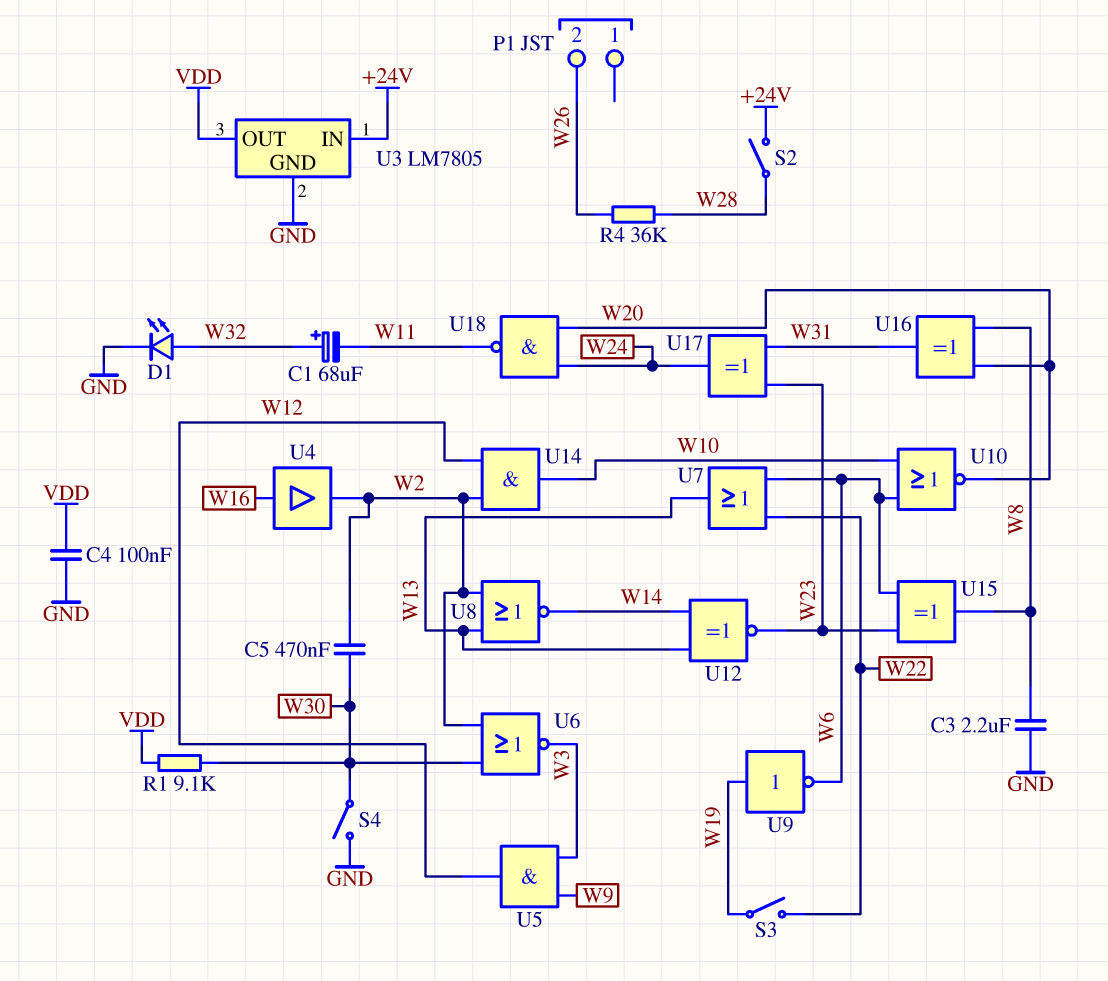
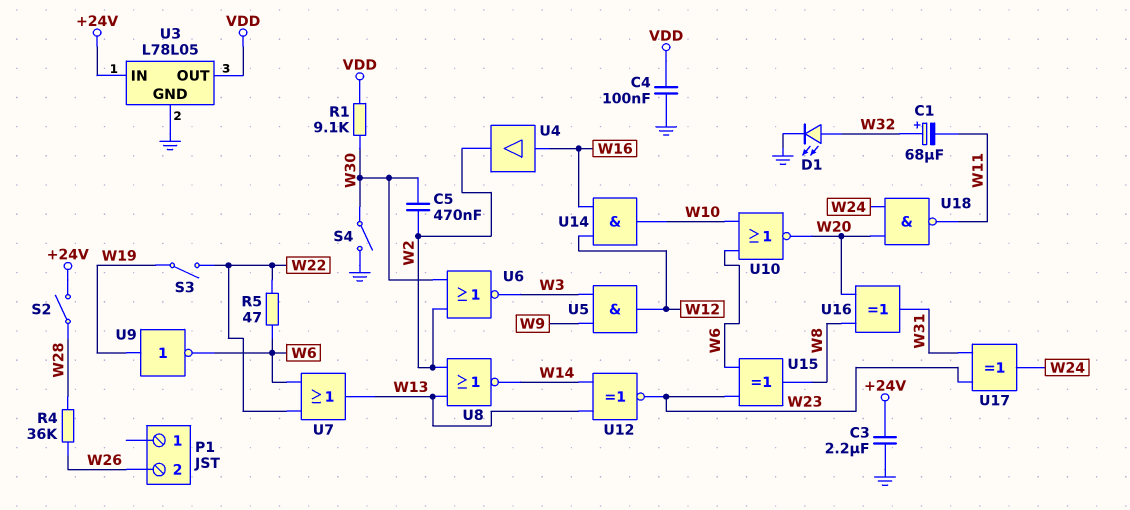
C3: 2.2uF (GND, W8) -> 2.2uF (+24V, GND)
R5: none -> 47 (W6, W22)
U3: LM7805 -> L78L05
U14: AND (in W2, in W12, out W10) -> AND (in W12, in W16, out W10)

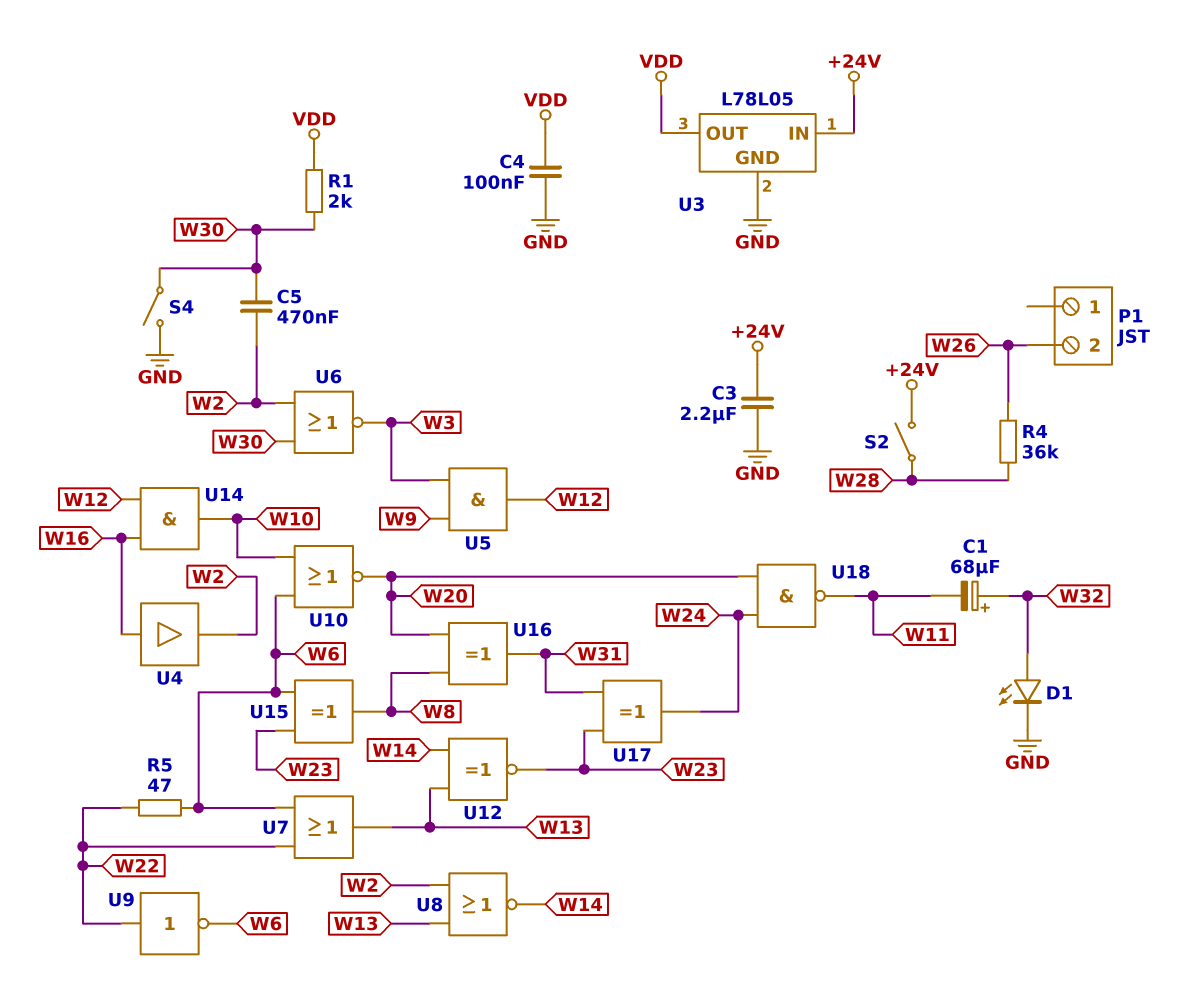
R1: 9.1k (VDD, W30) -> 2k (VDD, W30)
S3: switch (W19, W22) -> none
U9: NOT (in W19, out W6) -> NOT (in W22, out W6)

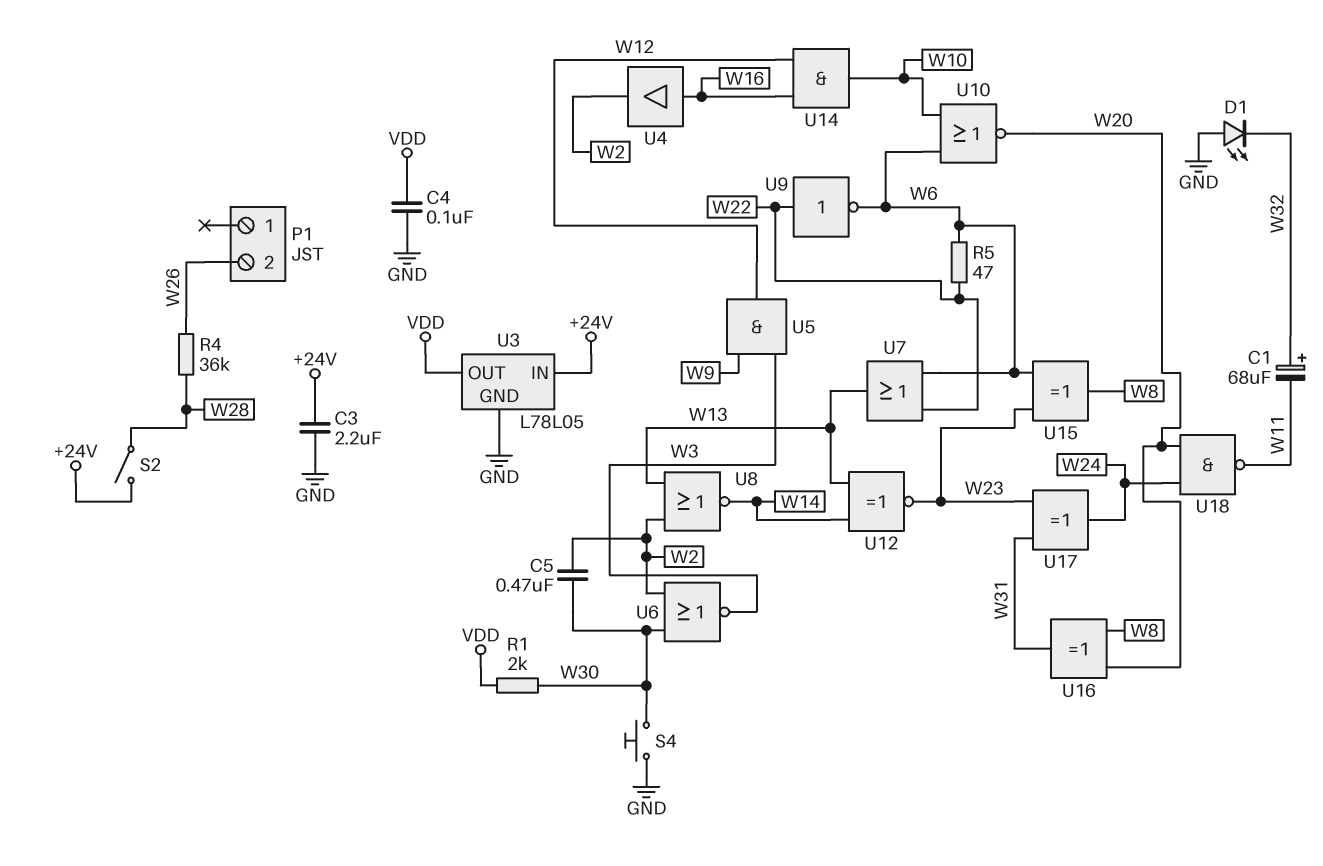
D1: LED (A W32, K GND) -> LED (A GND, K W32)
S4: switch (GND, W30) -> button (GND, W30)

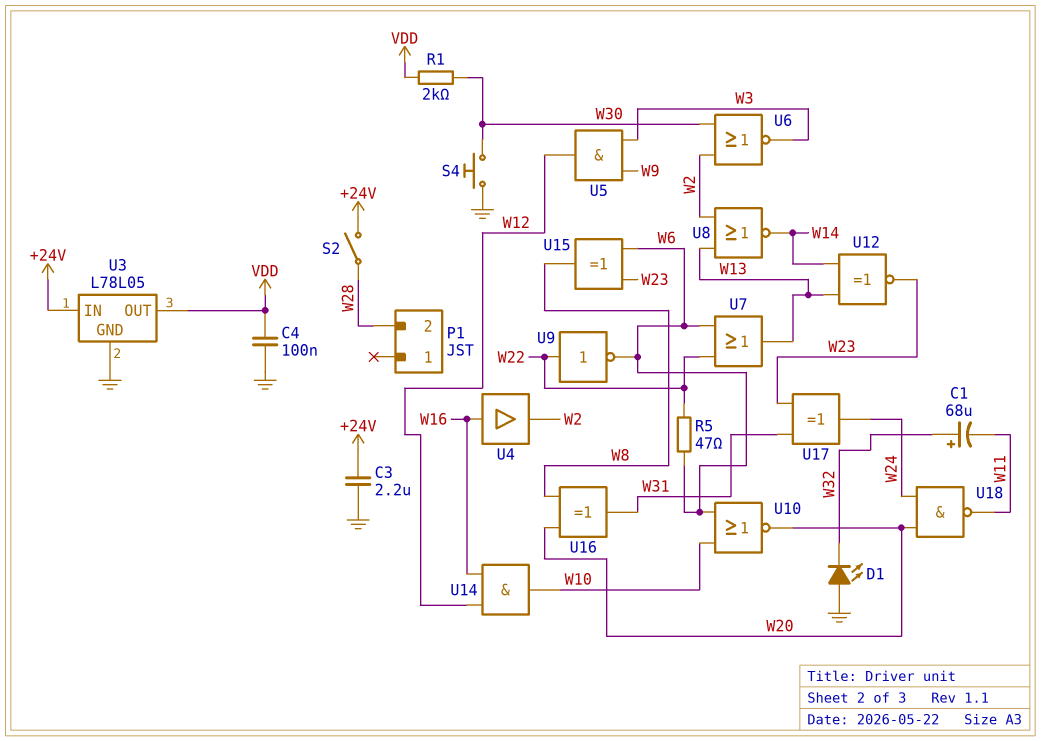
C5: 470nF (W2, W30) -> none
P1 pin 2: W26 -> W28
R4: 36k (W26, W28) -> none

